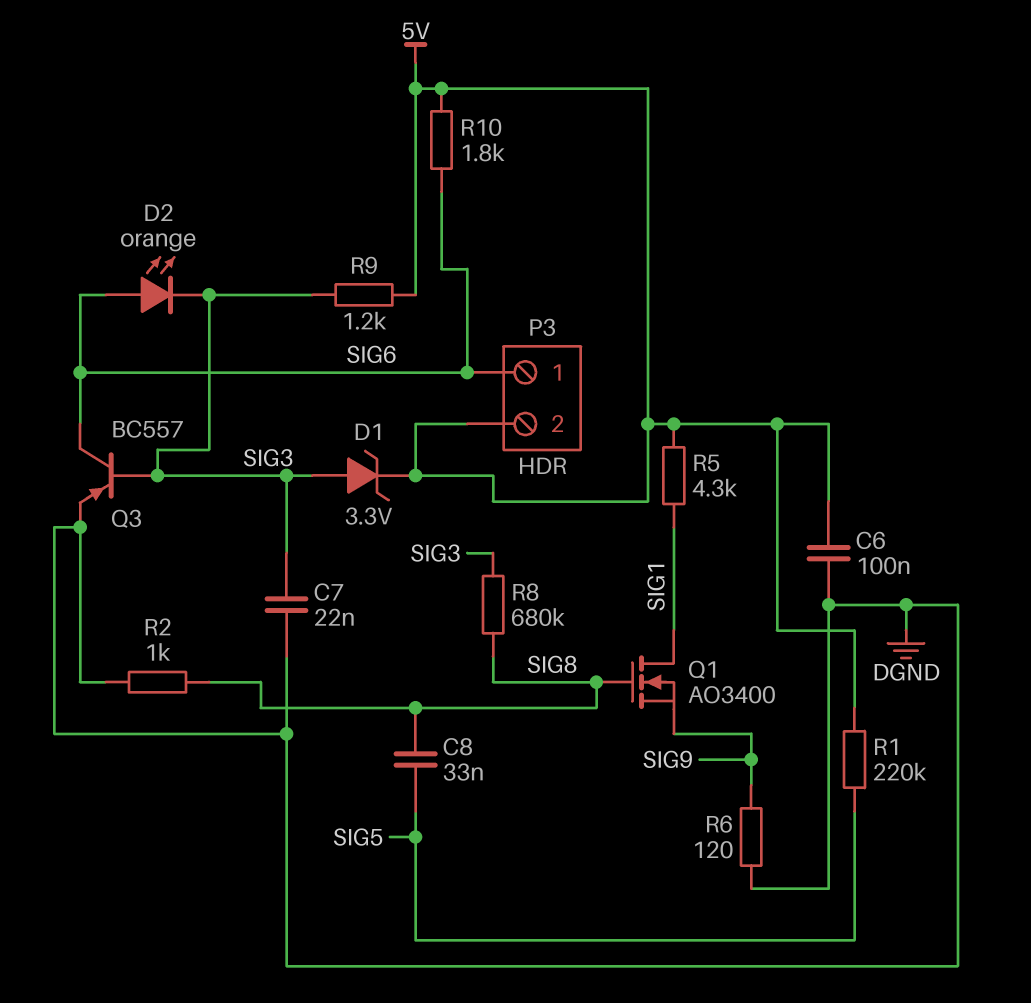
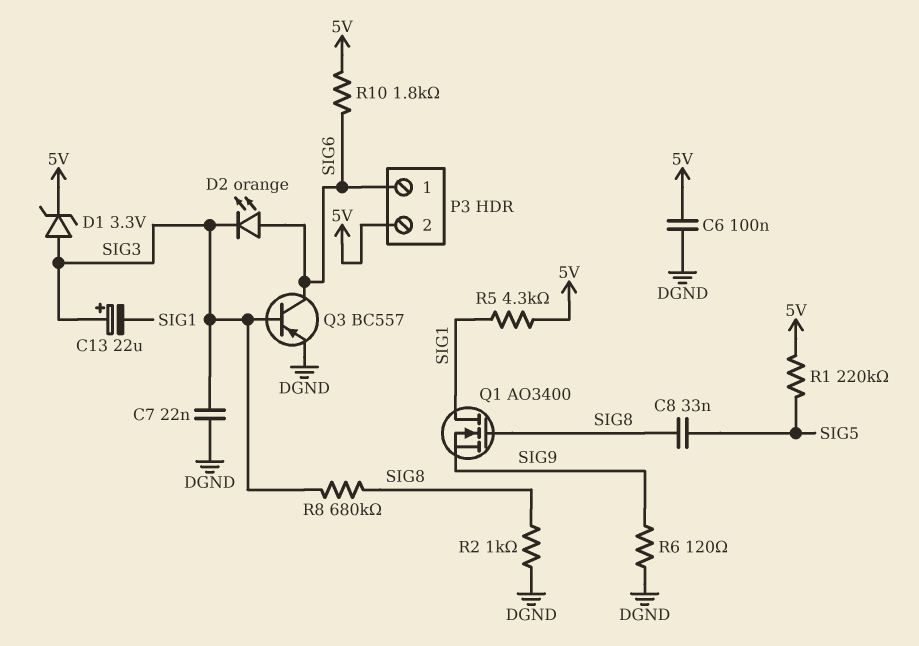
C13: none -> 22uF (plus SIG3, minus SIG1)
R9: 1.2k (5V, SIG3) -> none

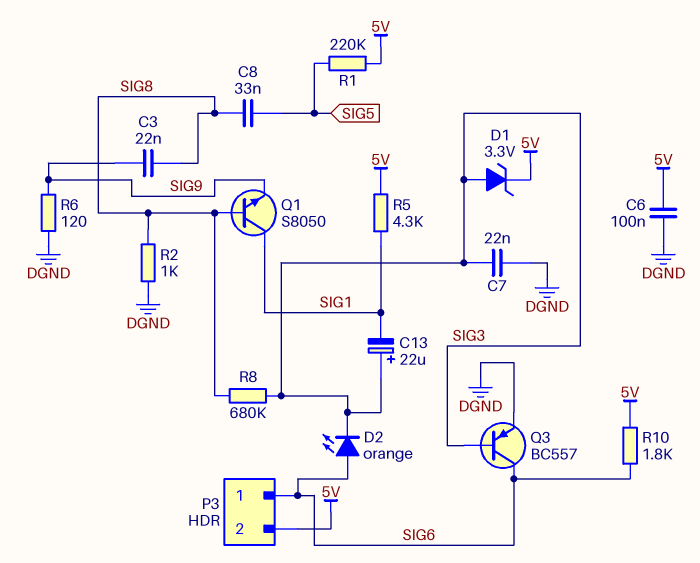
C3: none -> 22nF (SIG8, SIG9)
Q1: NMOS AO3400 (G SIG8, D SIG1, S SIG9) -> NPN S8050 (B SIG8, C SIG1, E SIG9)

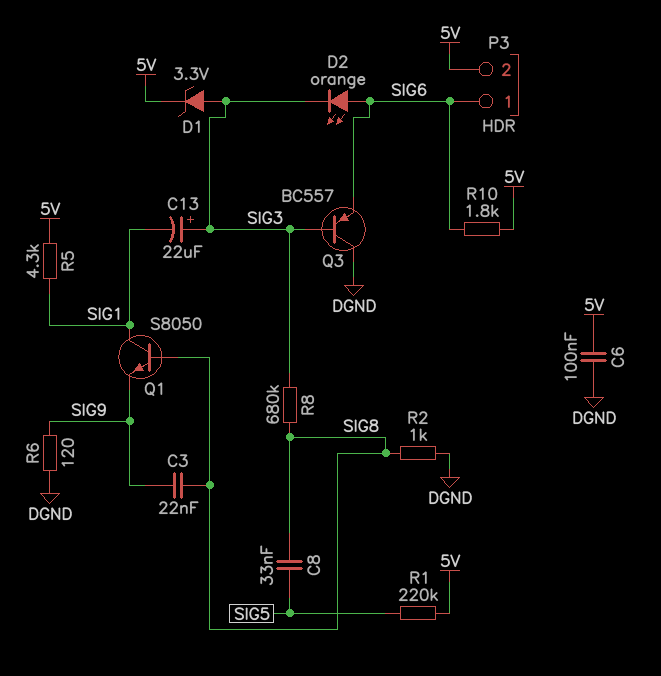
C7: 22nF (DGND, SIG3) -> none
Q3: PNP BC557 (B SIG3, C SIG6, E DGND) -> PNP BC557 (B SIG3, C DGND, E SIG6)

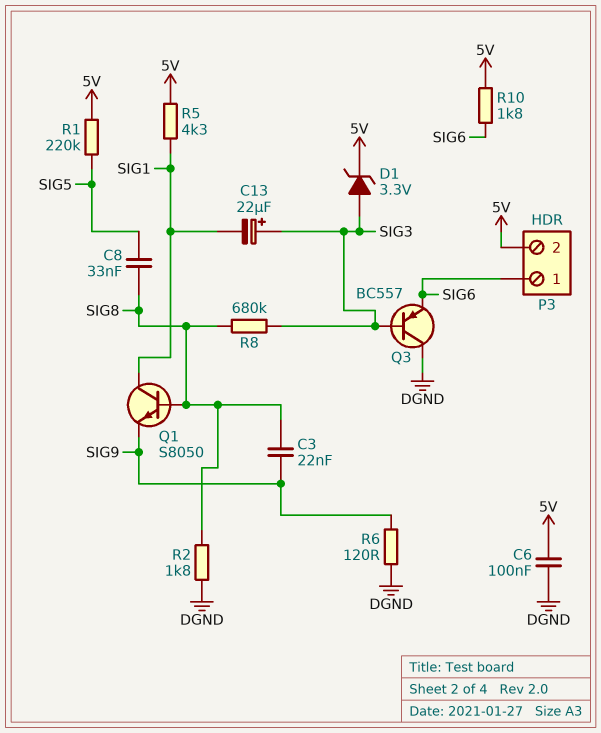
D2: LED orange (A SIG6, K SIG3) -> none
R2: 1k (DGND, SIG8) -> 1.8k (DGND, SIG8)

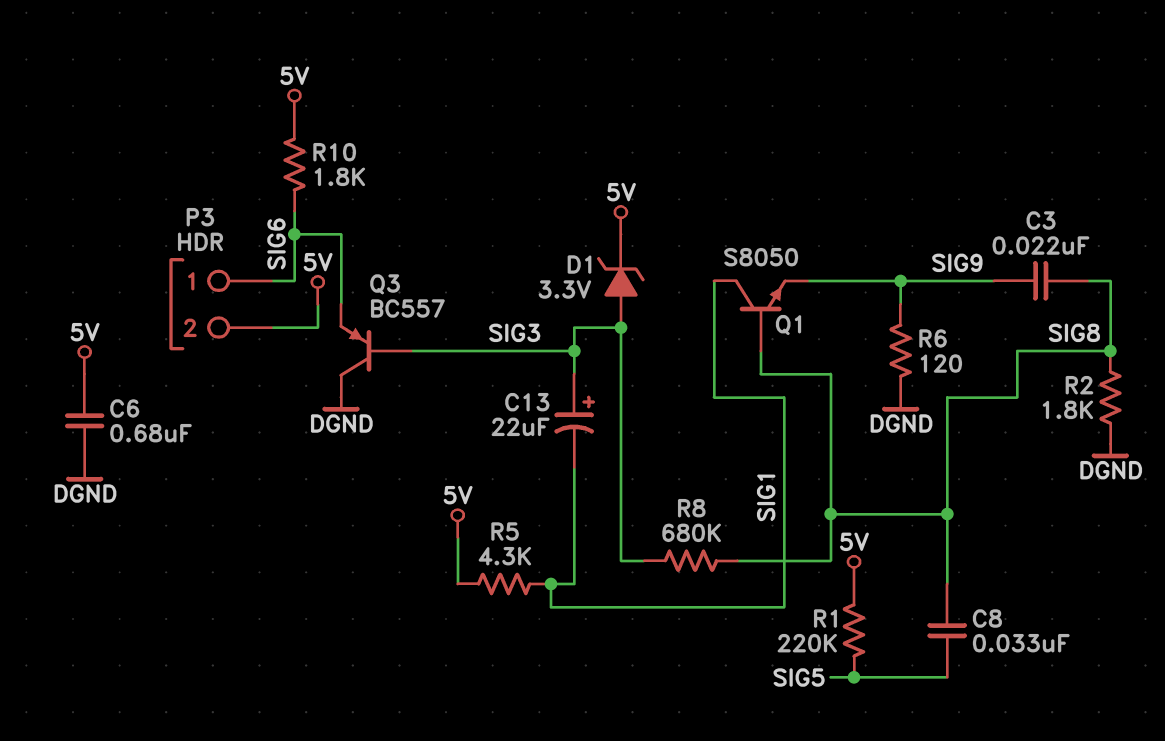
C6: 100nF (5V, DGND) -> 680nF (5V, DGND)

